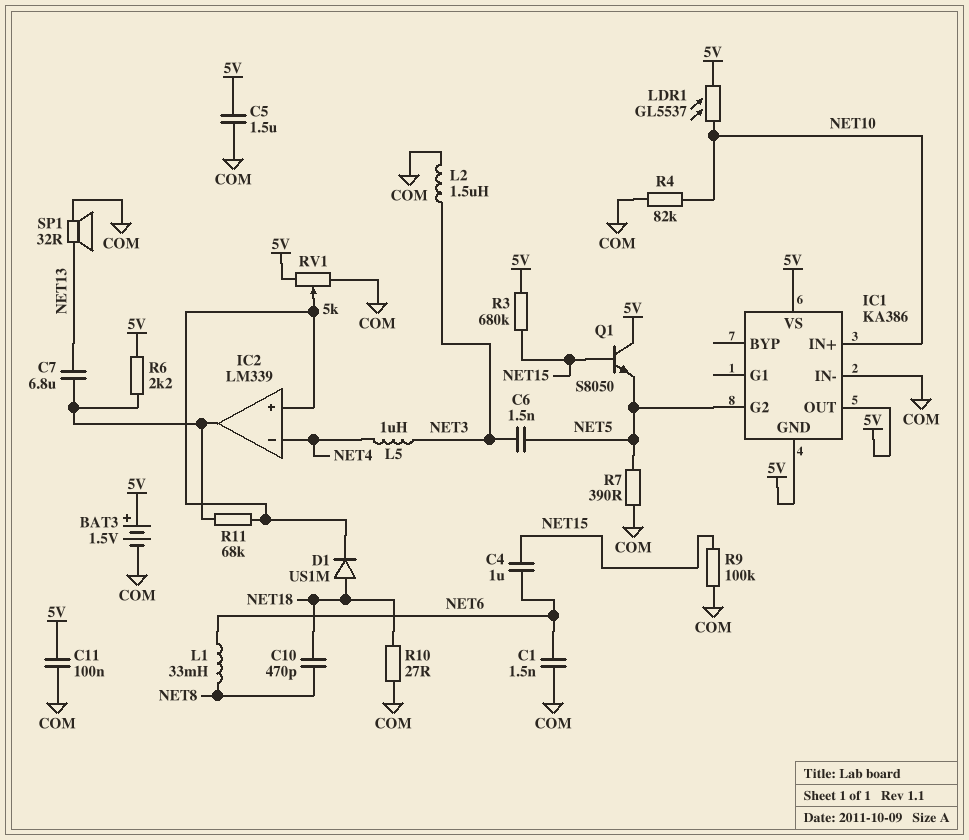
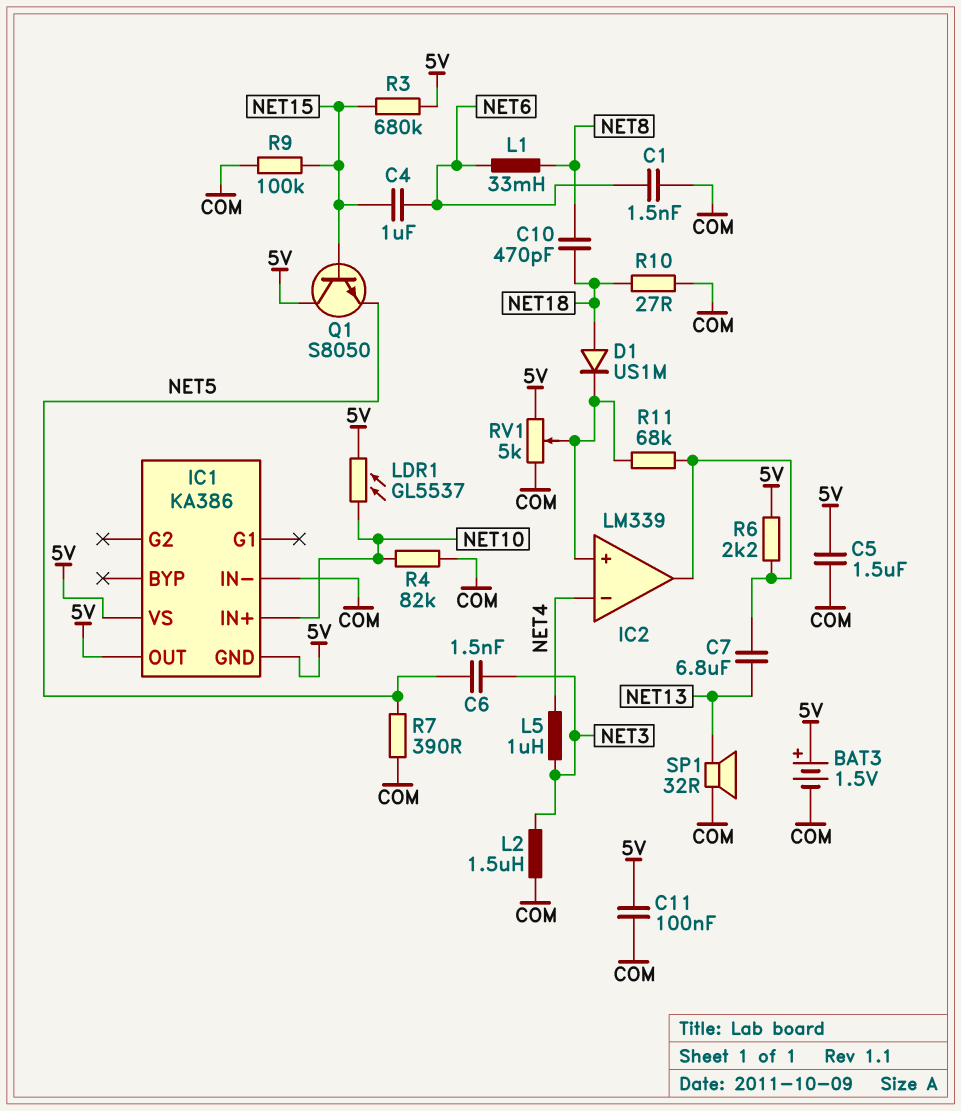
IC1 pin G2: NET5 -> none

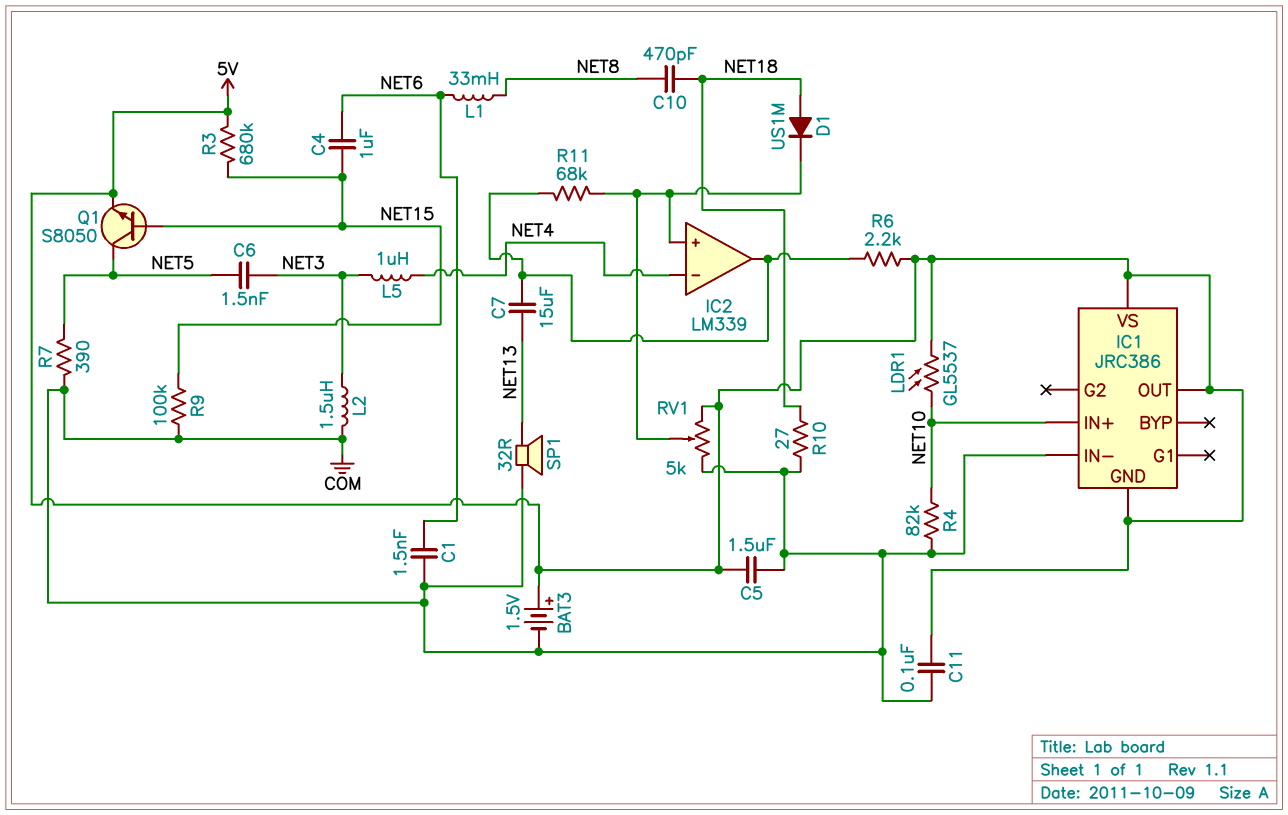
C7: 6.8uF (IC2/out, NET13) -> 15uF (IC2/out, NET13)
IC1: KA386 -> JRC386
Q1: NPN S8050 (B NET15, C 5V, E NET5) -> NPN S8050 (B NET15, C NET5, E 5V)

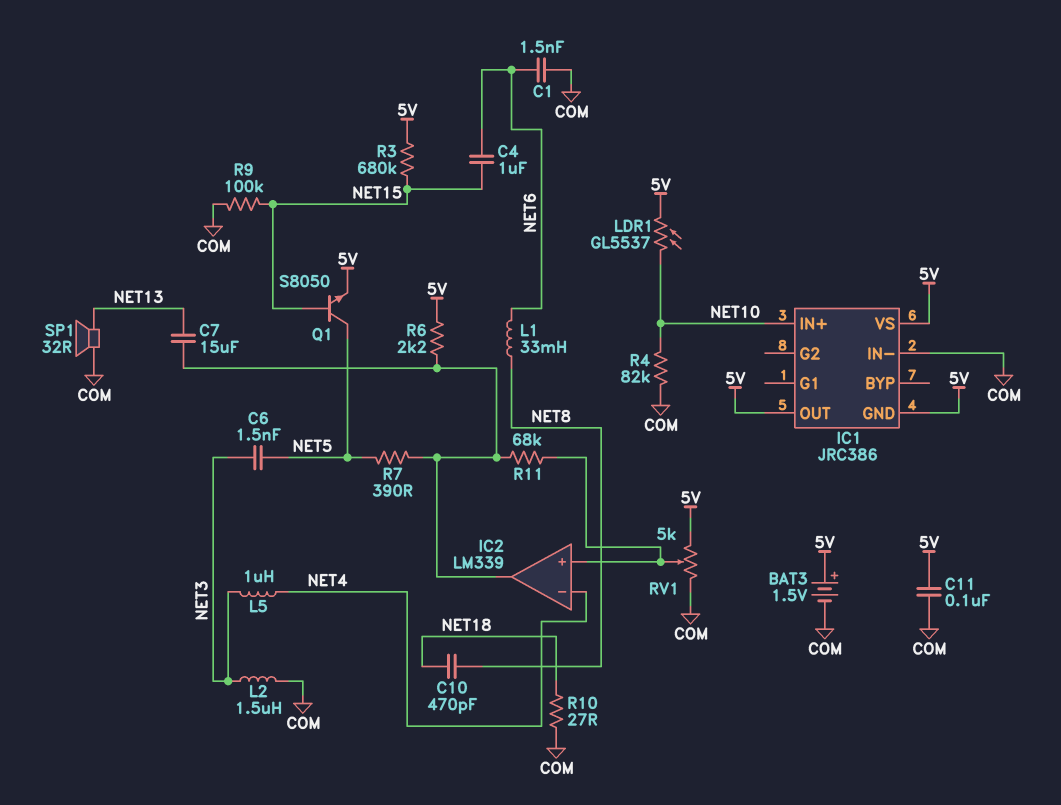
C5: 1.5uF (5V, COM) -> none
D1: diode US1M (A NET18, K IC2/in+) -> none
R7: 390 (COM, NET5) -> 390 (IC2/out, NET5)

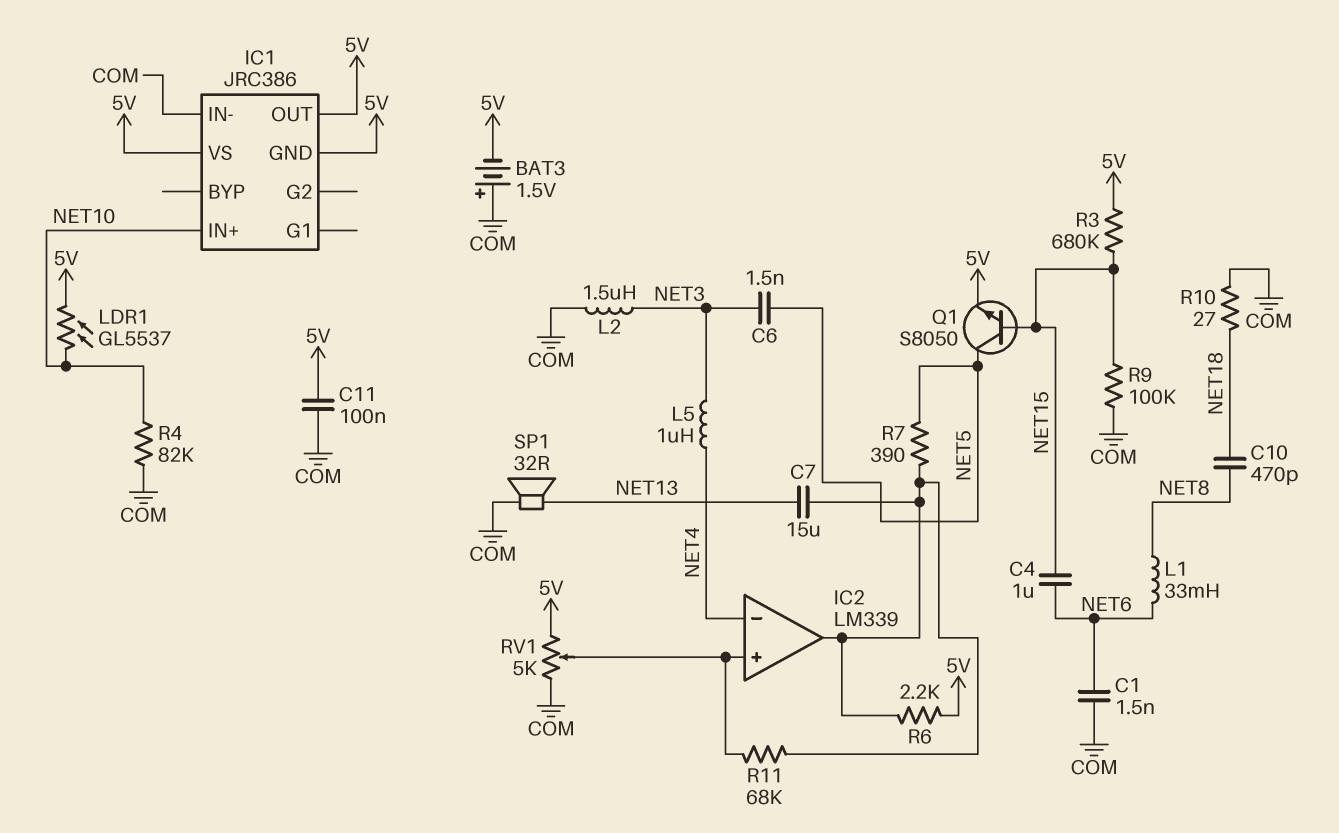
BAT3: 1.5V (plus 5V, minus COM) -> 1.5V (plus COM, minus 5V)

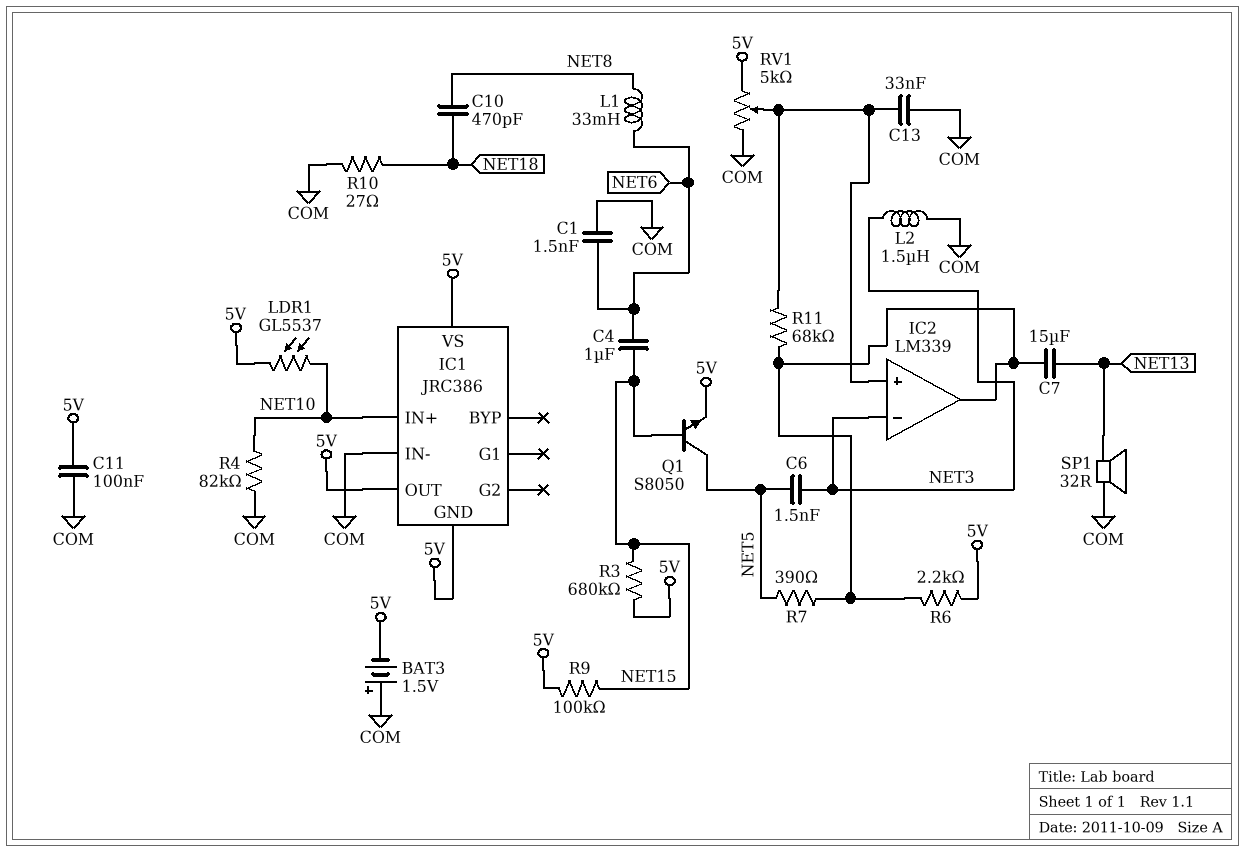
C13: none -> 33nF (COM, IC2/in+)
IC2 pin in-: NET4 -> NET3
L5: 1uH (NET3, NET4) -> none
R9: 100k (COM, NET15) -> 100k (5V, NET15)

